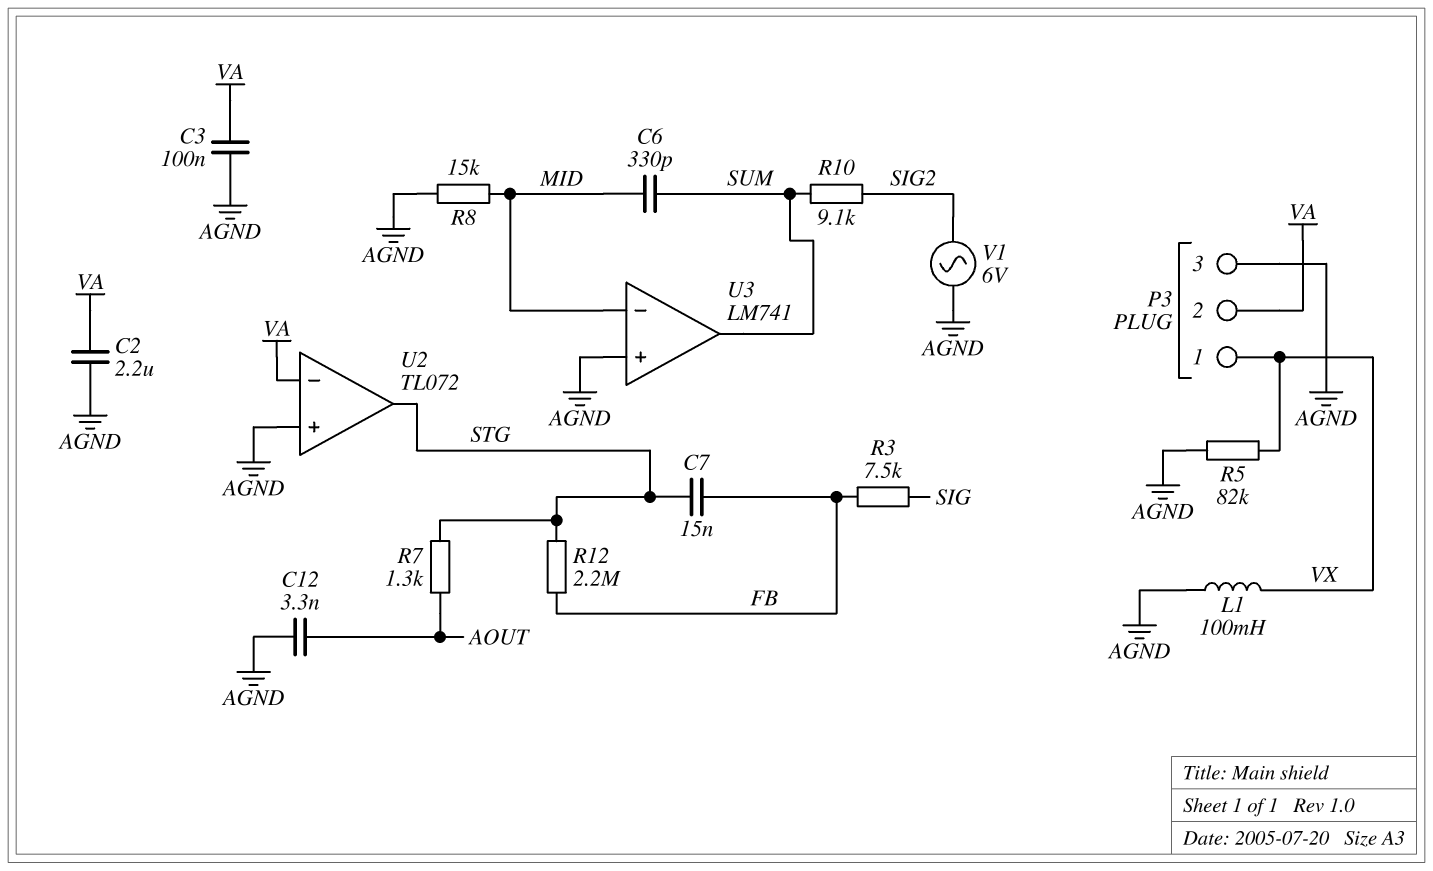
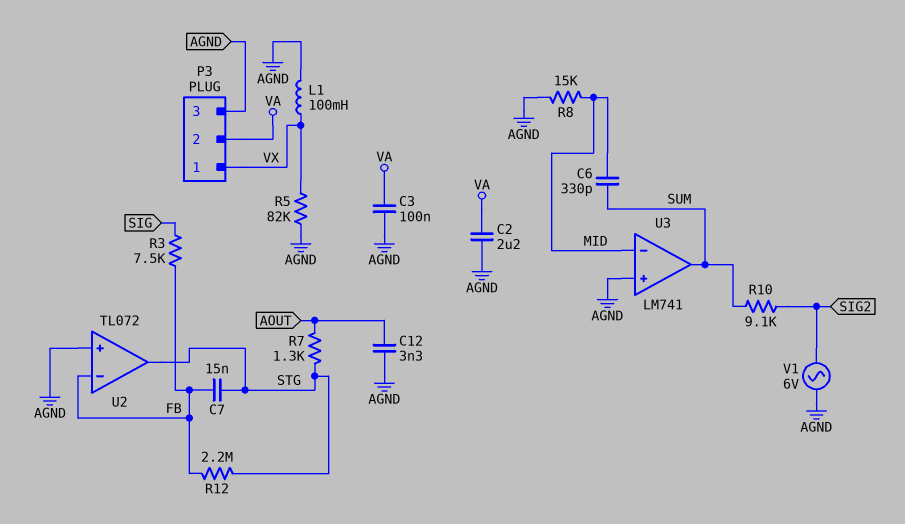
U2 pin in-: VA -> FB

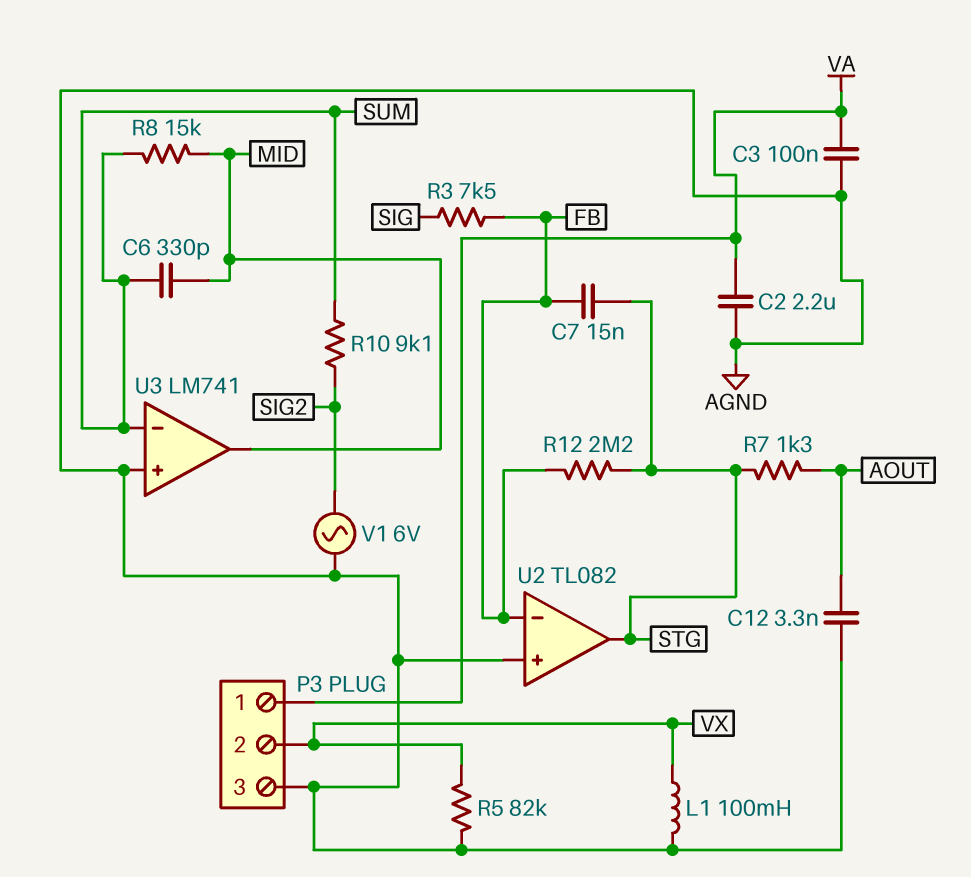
P3 pin 1: VX -> VA
P3 pin 2: VA -> VX
R8: 15k (AGND, MID) -> 15k (MID, SUM)
U2: TL072 -> TL082
U3 pin in-: MID -> SUM
U3 pin out: SUM -> MID

